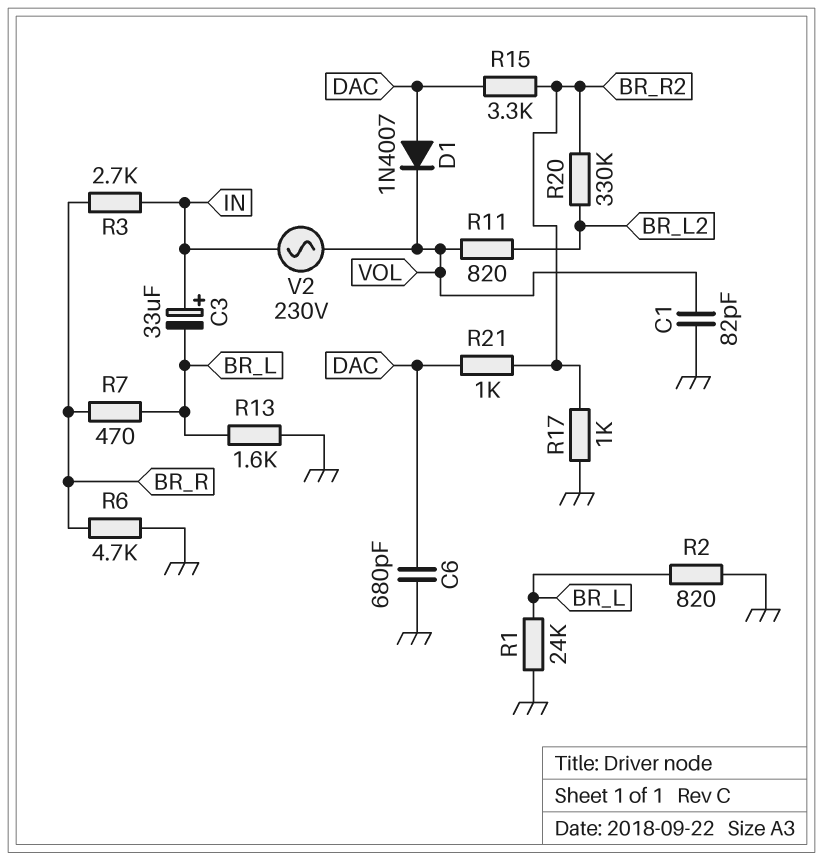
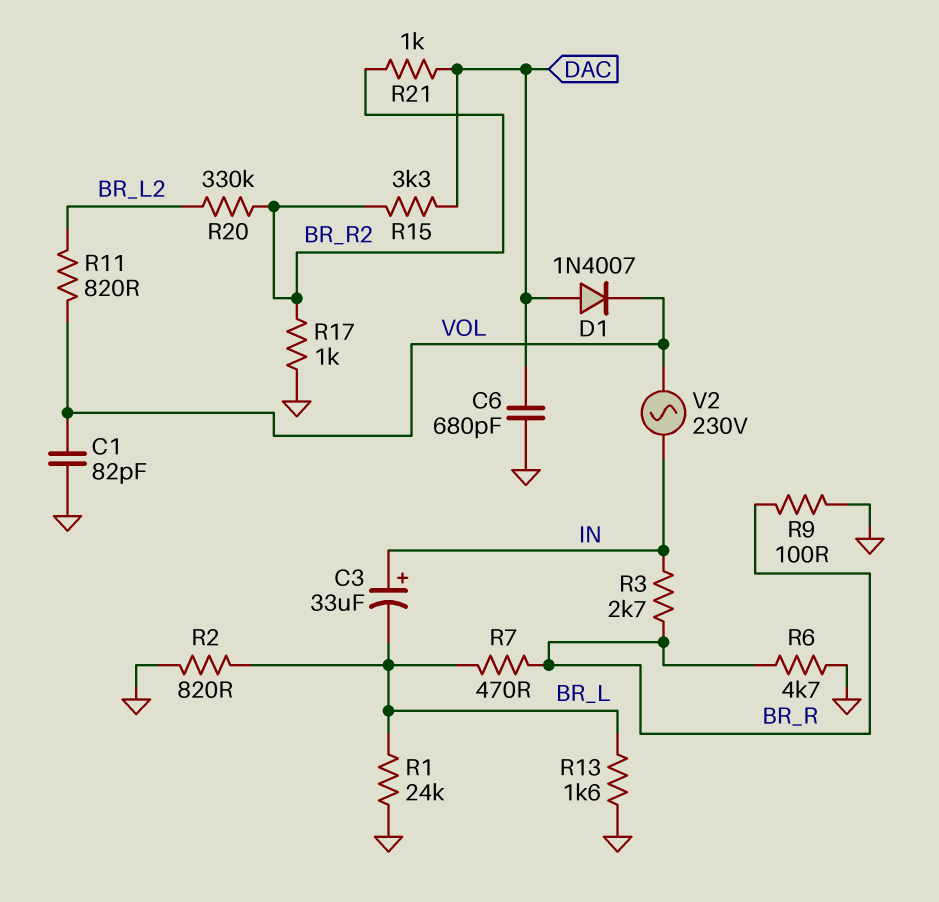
R9: none -> 100 (BR_R, GND)

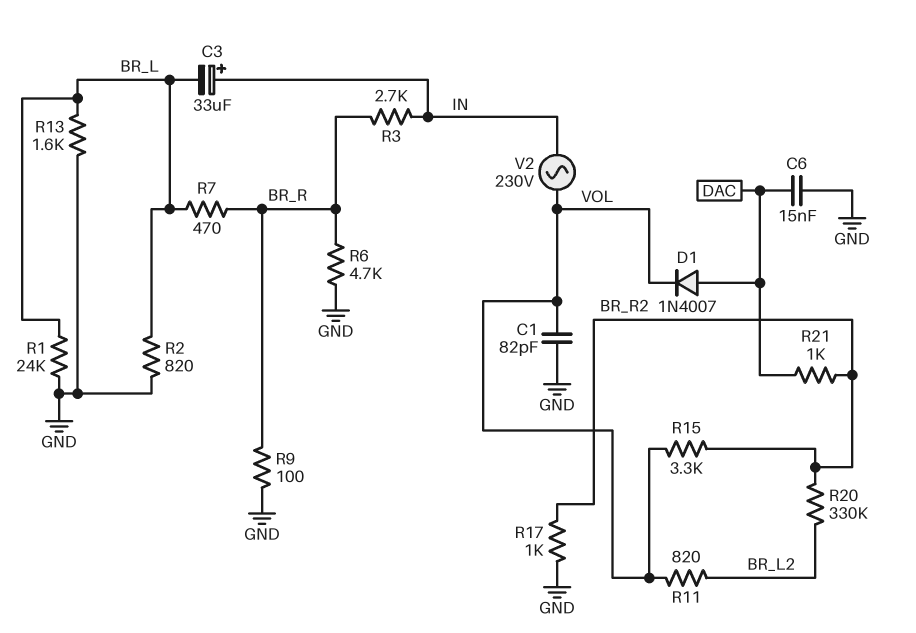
C6: 680pF (DAC, GND) -> 15nF (DAC, GND)
R15: 3.3k (BR_R2, DAC) -> 3.3k (BR_R2, VOL)

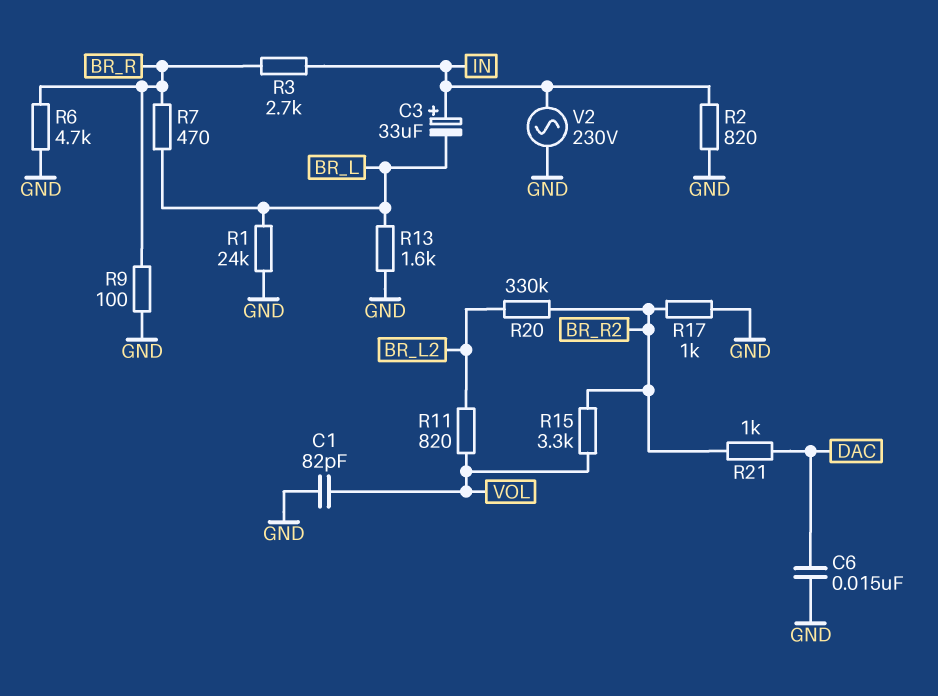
D1: diode 1N4007 (A DAC, K VOL) -> none
R2: 820 (BR_L, GND) -> 820 (GND, IN)
V2: AC 230V (IN, VOL) -> AC 230V (GND, IN)

